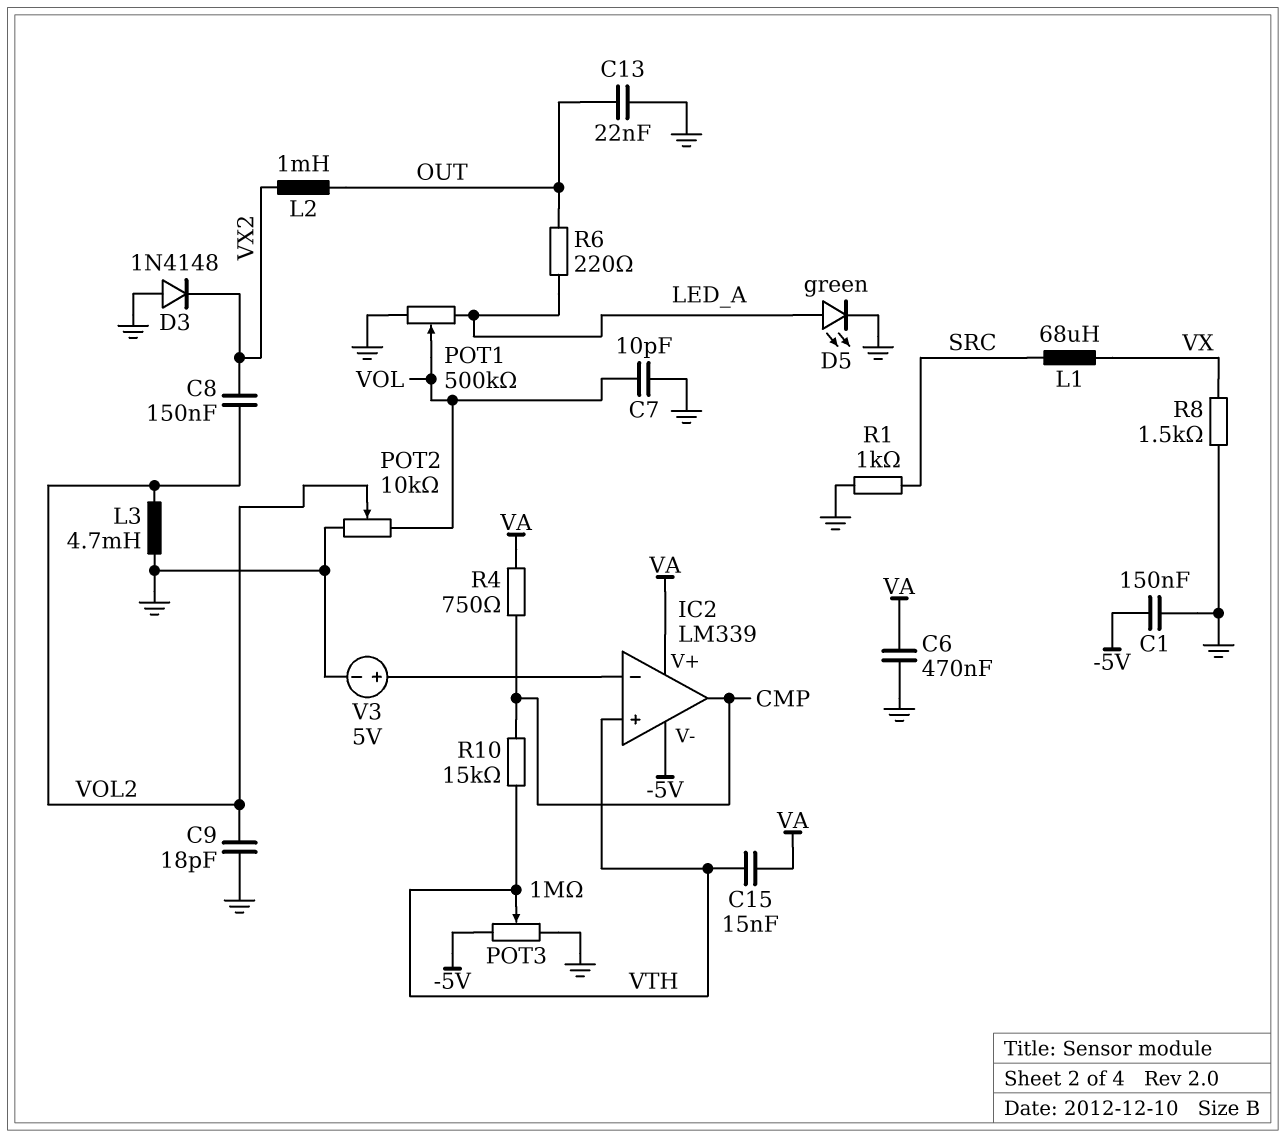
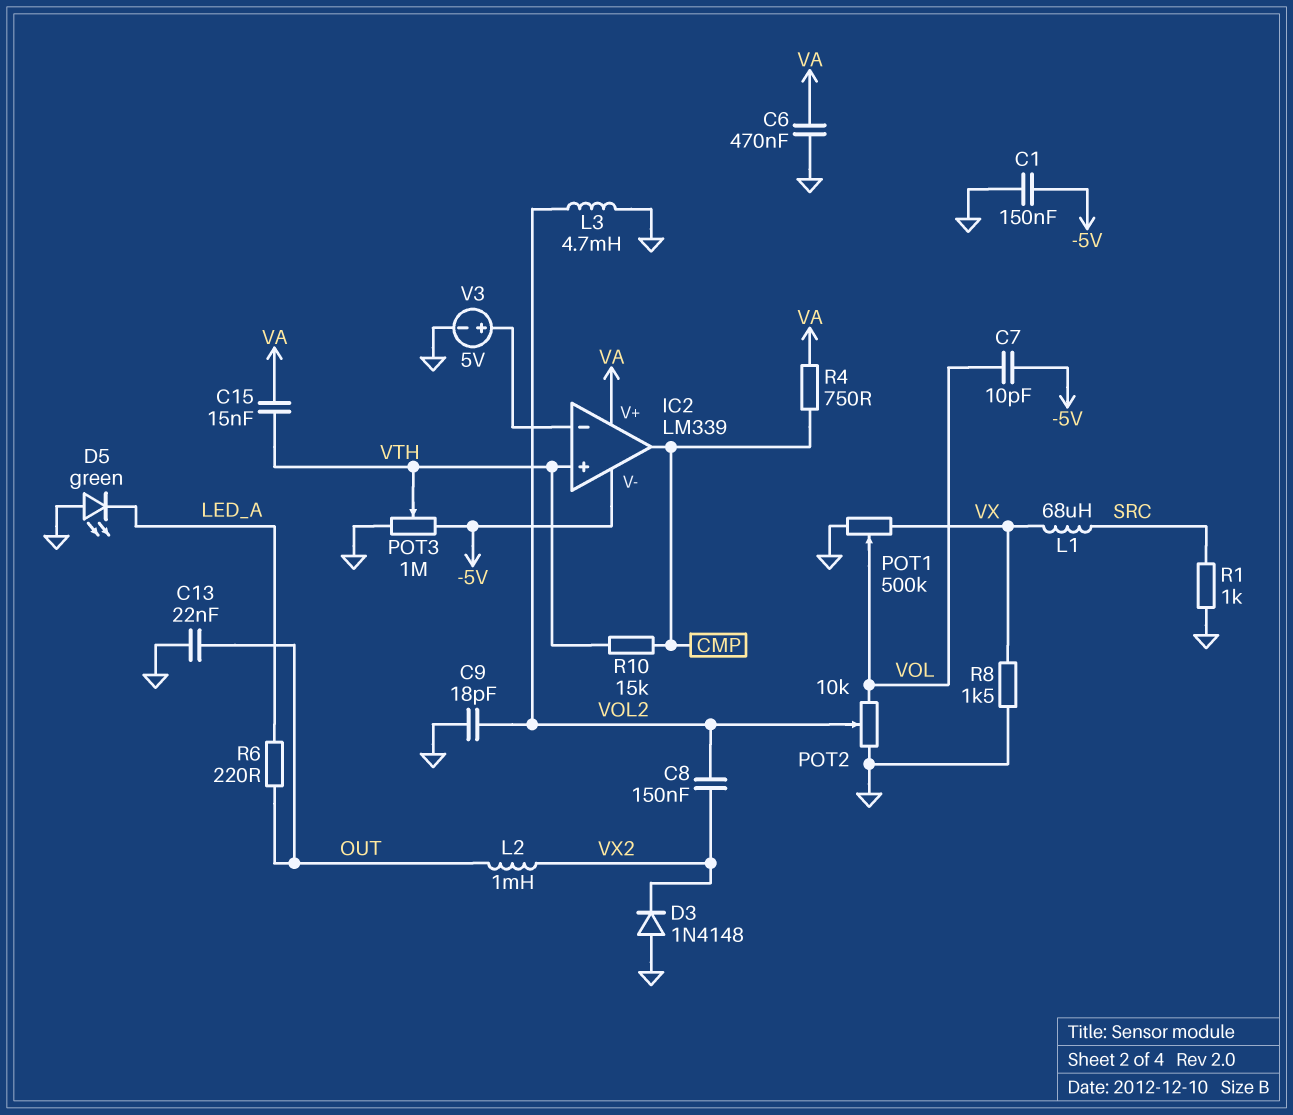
C7: 10pF (GND, VOL) -> 10pF (-5V, VOL)
D5: LED green (A LED_A, K GND) -> LED green (A GND, K LED_A)
POT1: 500k (GND, LED_A, wiper VOL) -> 500k (GND, VX, wiper VOL)

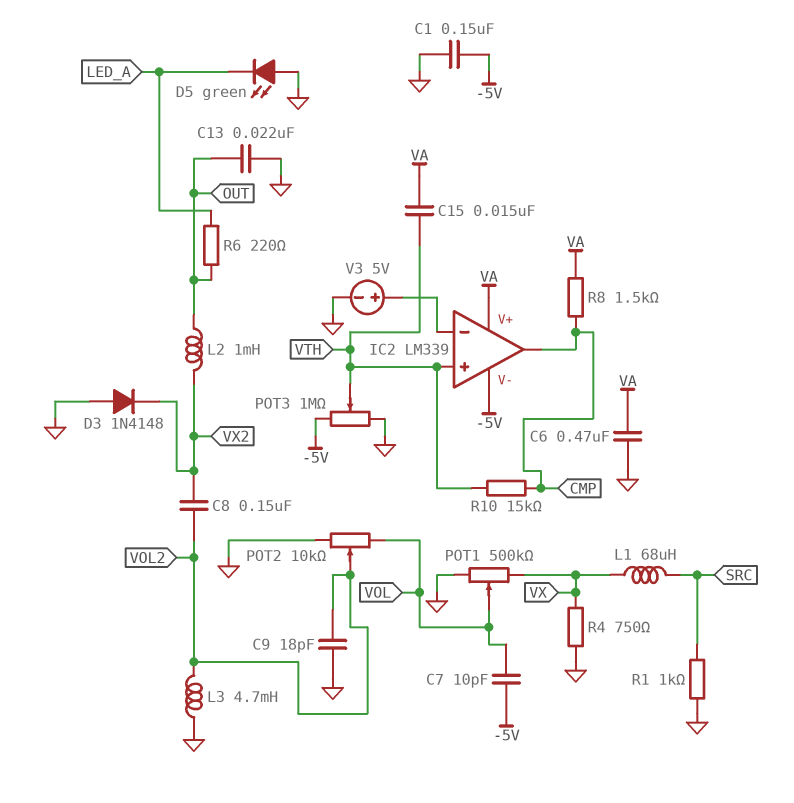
R4: 750 (CMP, VA) -> 750 (GND, VX)
R8: 1.5k (GND, VX) -> 1.5k (CMP, VA)

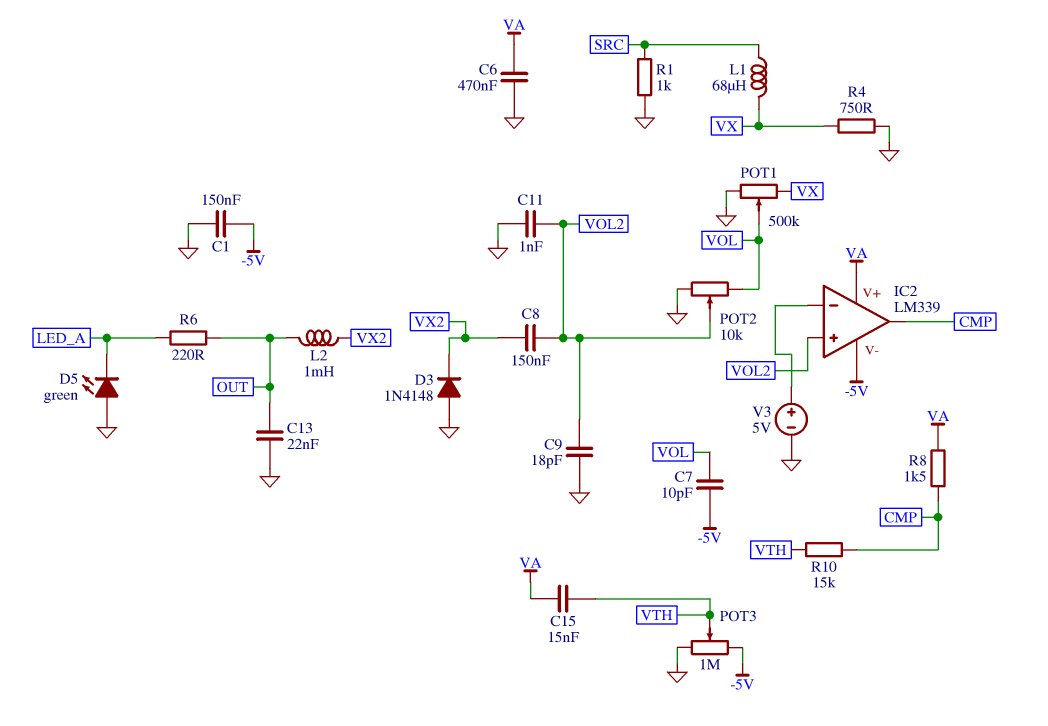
C11: none -> 1nF (GND, VOL2)
IC2 pin in+: VTH -> VOL2
L3: 4.7mH (GND, VOL2) -> none

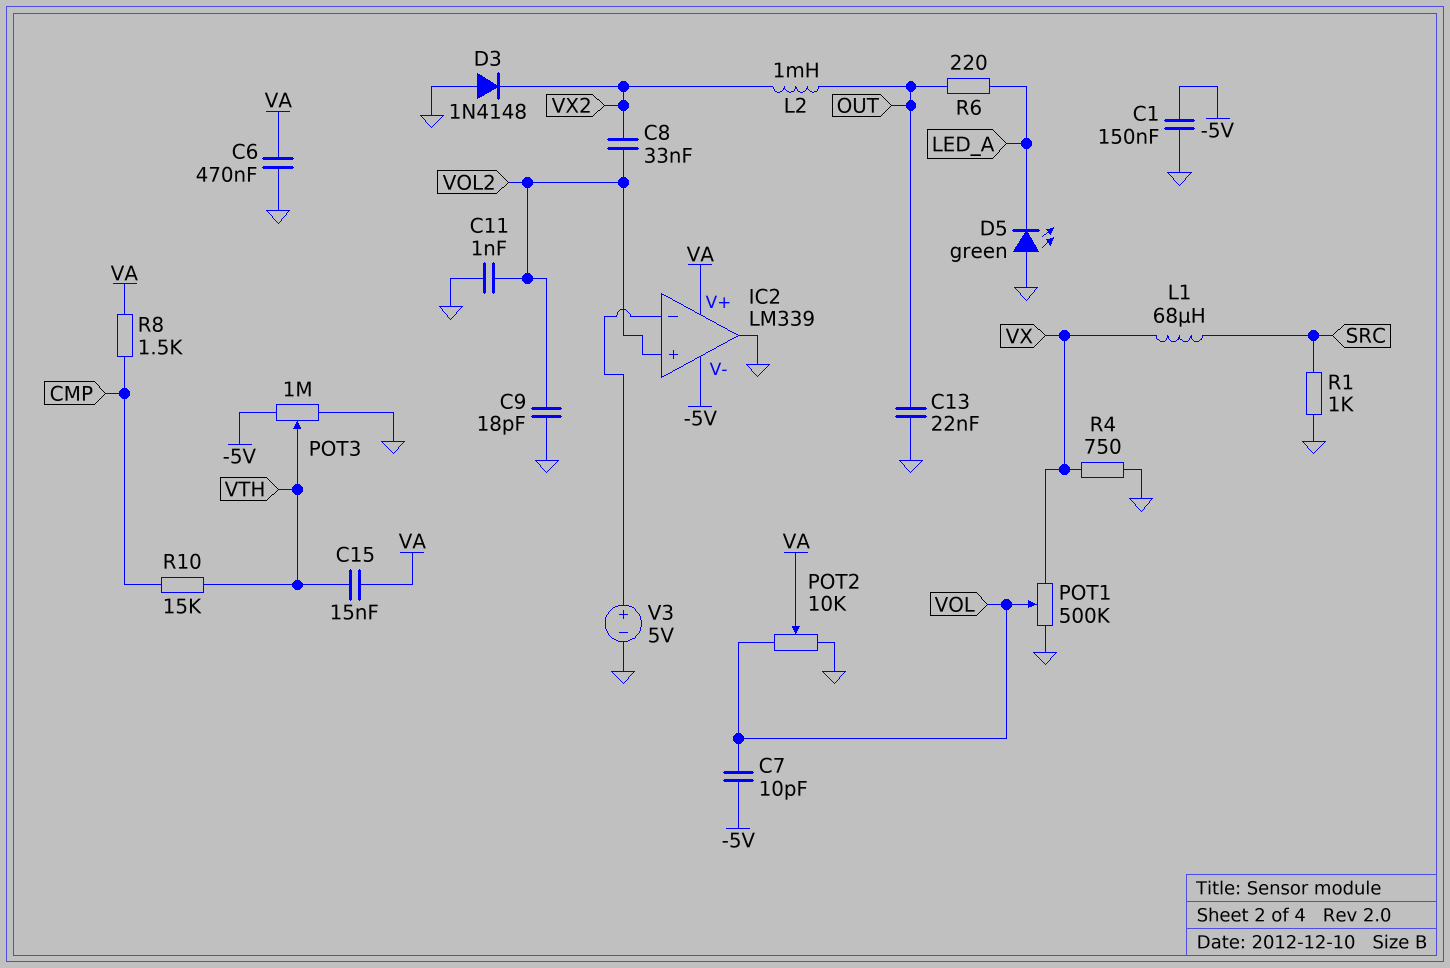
C8: 150nF (VOL2, VX2) -> 33nF (VOL2, VX2)
IC2 pin out: CMP -> GND
POT2: 10k (GND, VOL, wiper VOL2) -> 10k (GND, VOL, wiper VA)

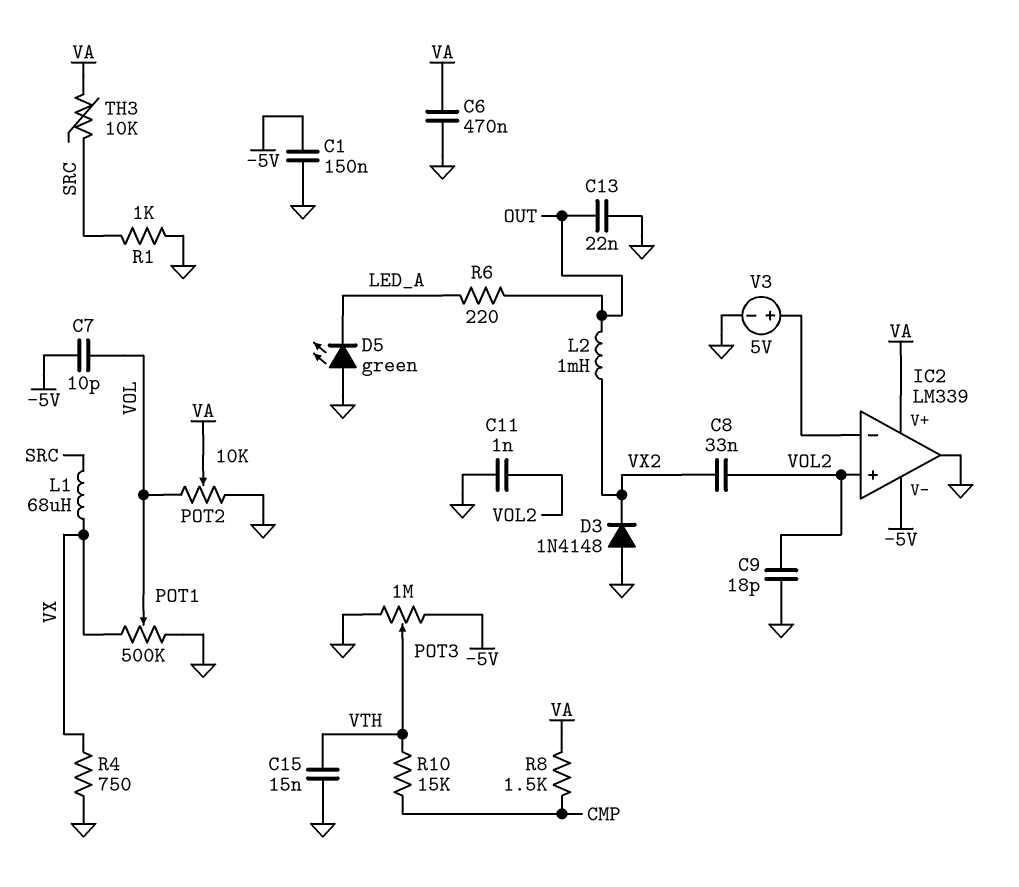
C15: 15nF (VA, VTH) -> 15nF (GND, VTH)
TH3: none -> 10k (SRC, VA)

